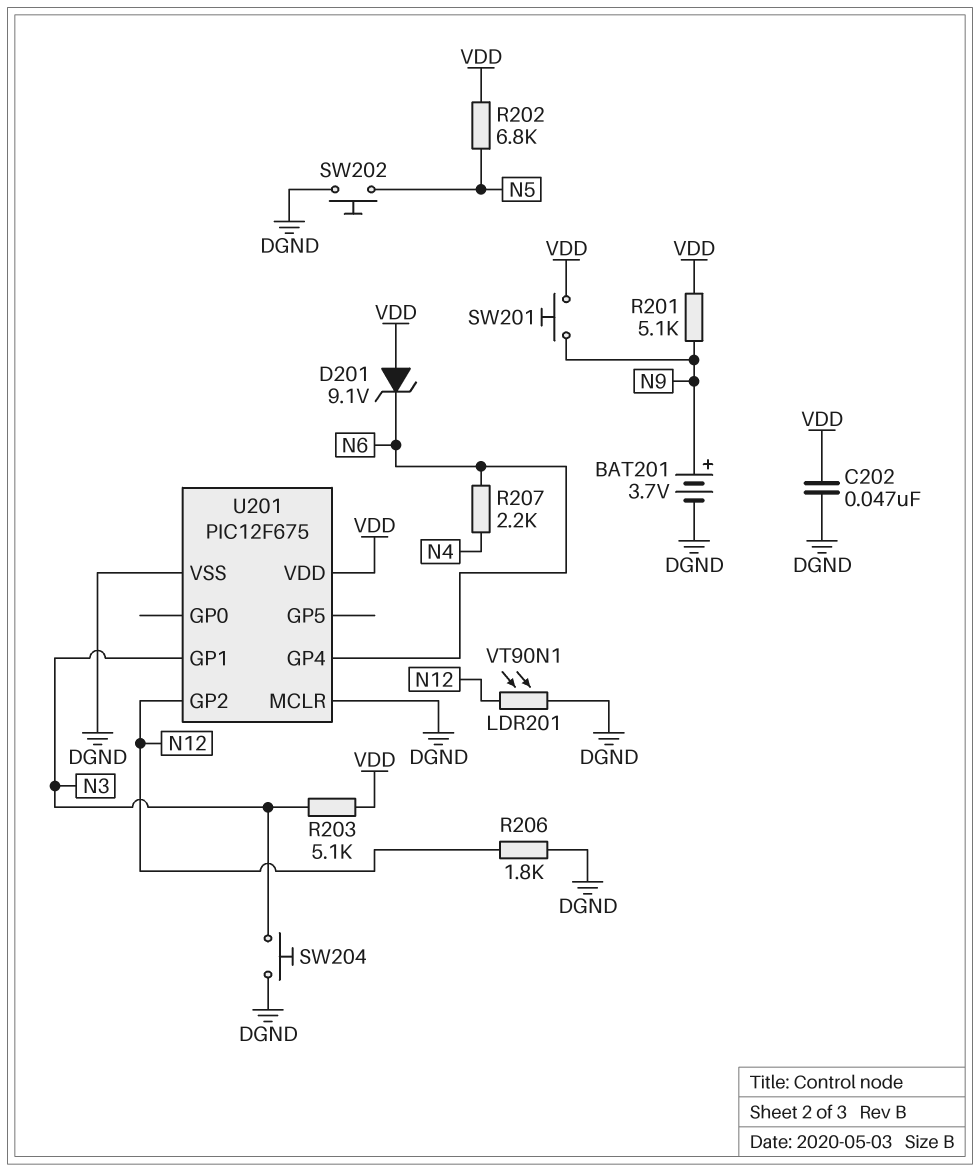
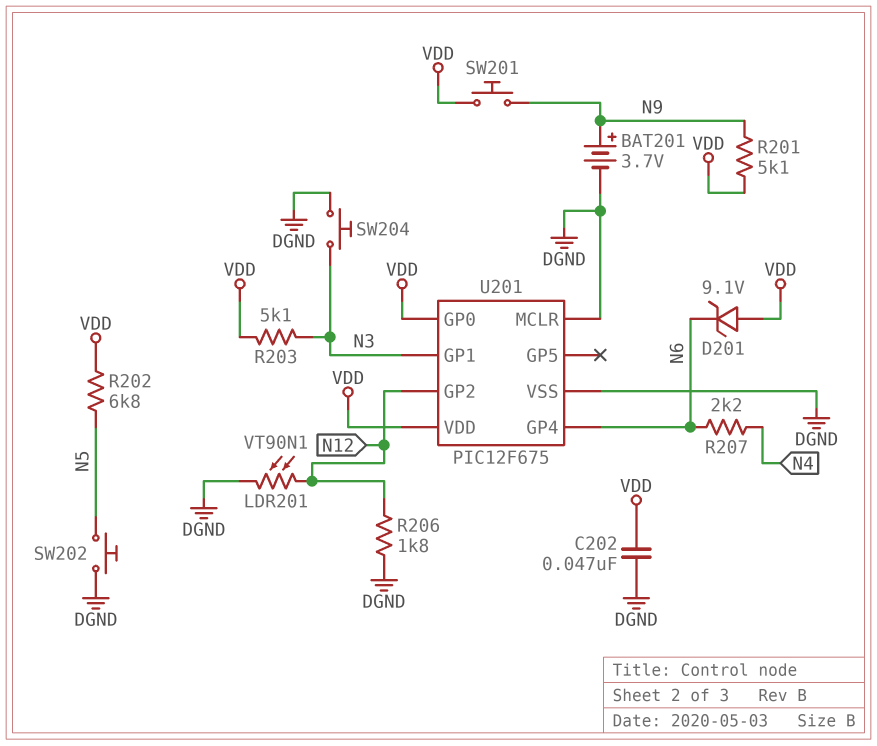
U201 pin GP0: none -> VDD

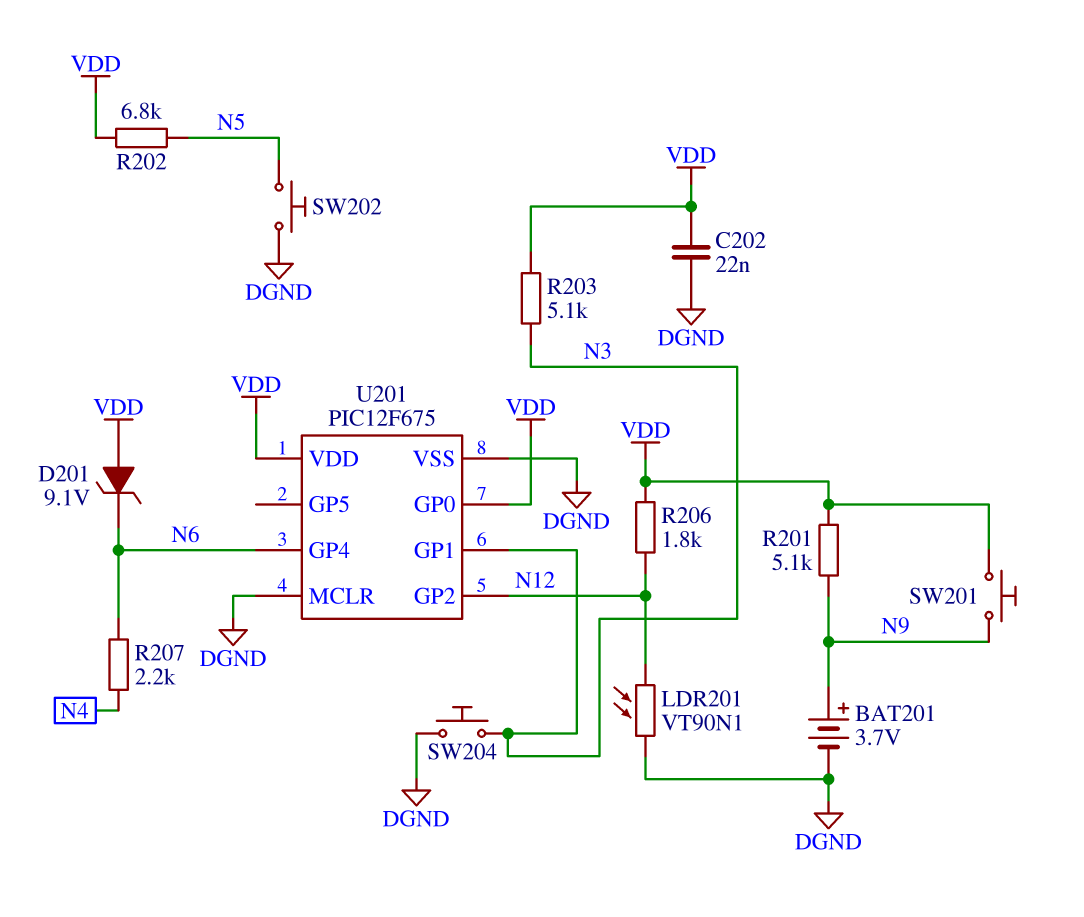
C202: 47nF (DGND, VDD) -> 22nF (DGND, VDD)
R206: 1.8k (DGND, N12) -> 1.8k (N12, VDD)

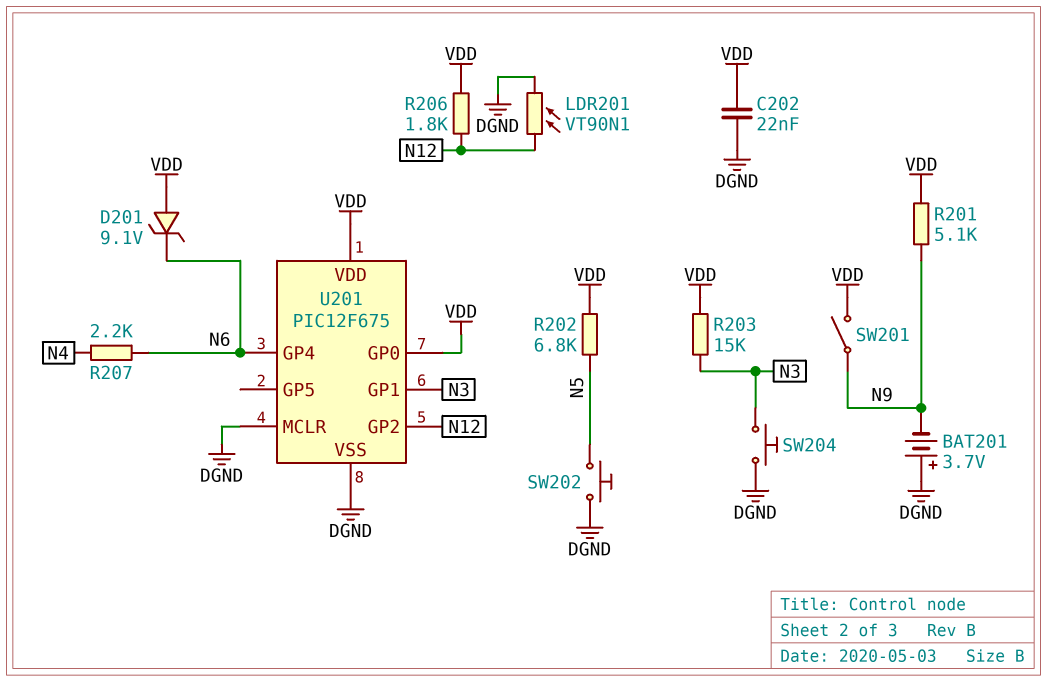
BAT201: 3.7V (plus N9, minus DGND) -> 3.7V (plus DGND, minus N9)
R203: 5.1k (N3, VDD) -> 15k (N3, VDD)
SW201: button (N9, VDD) -> switch (N9, VDD)

